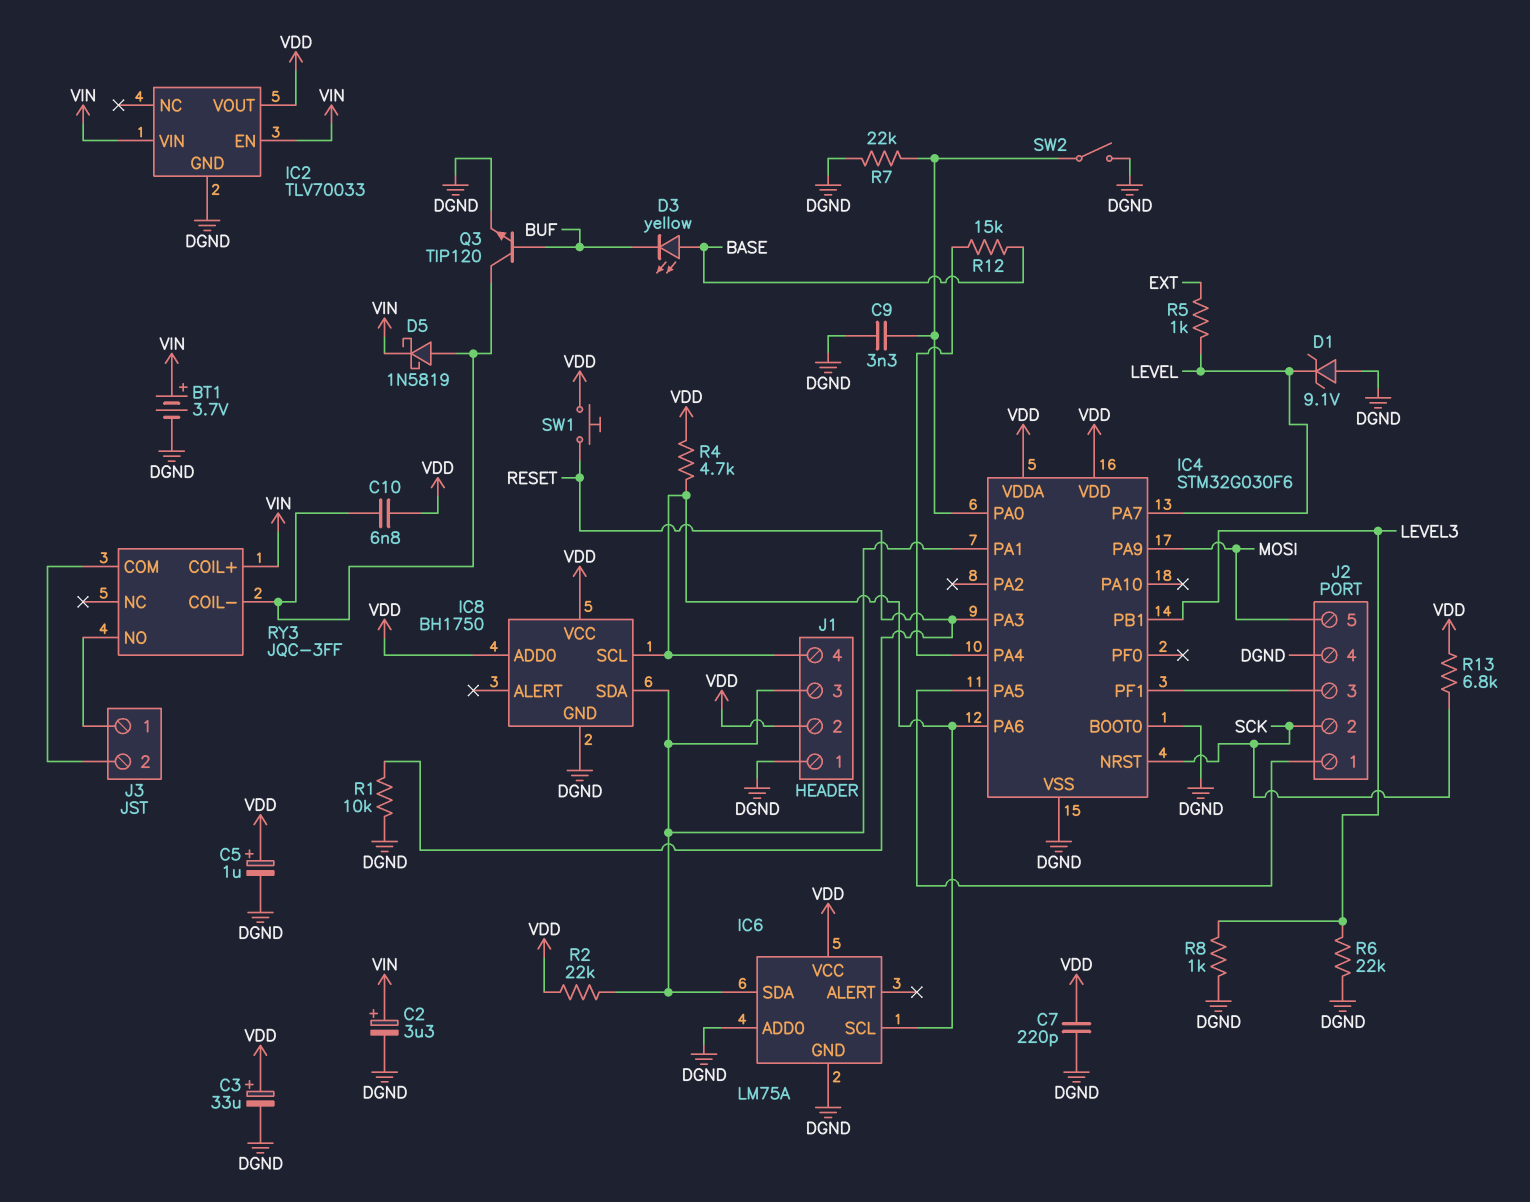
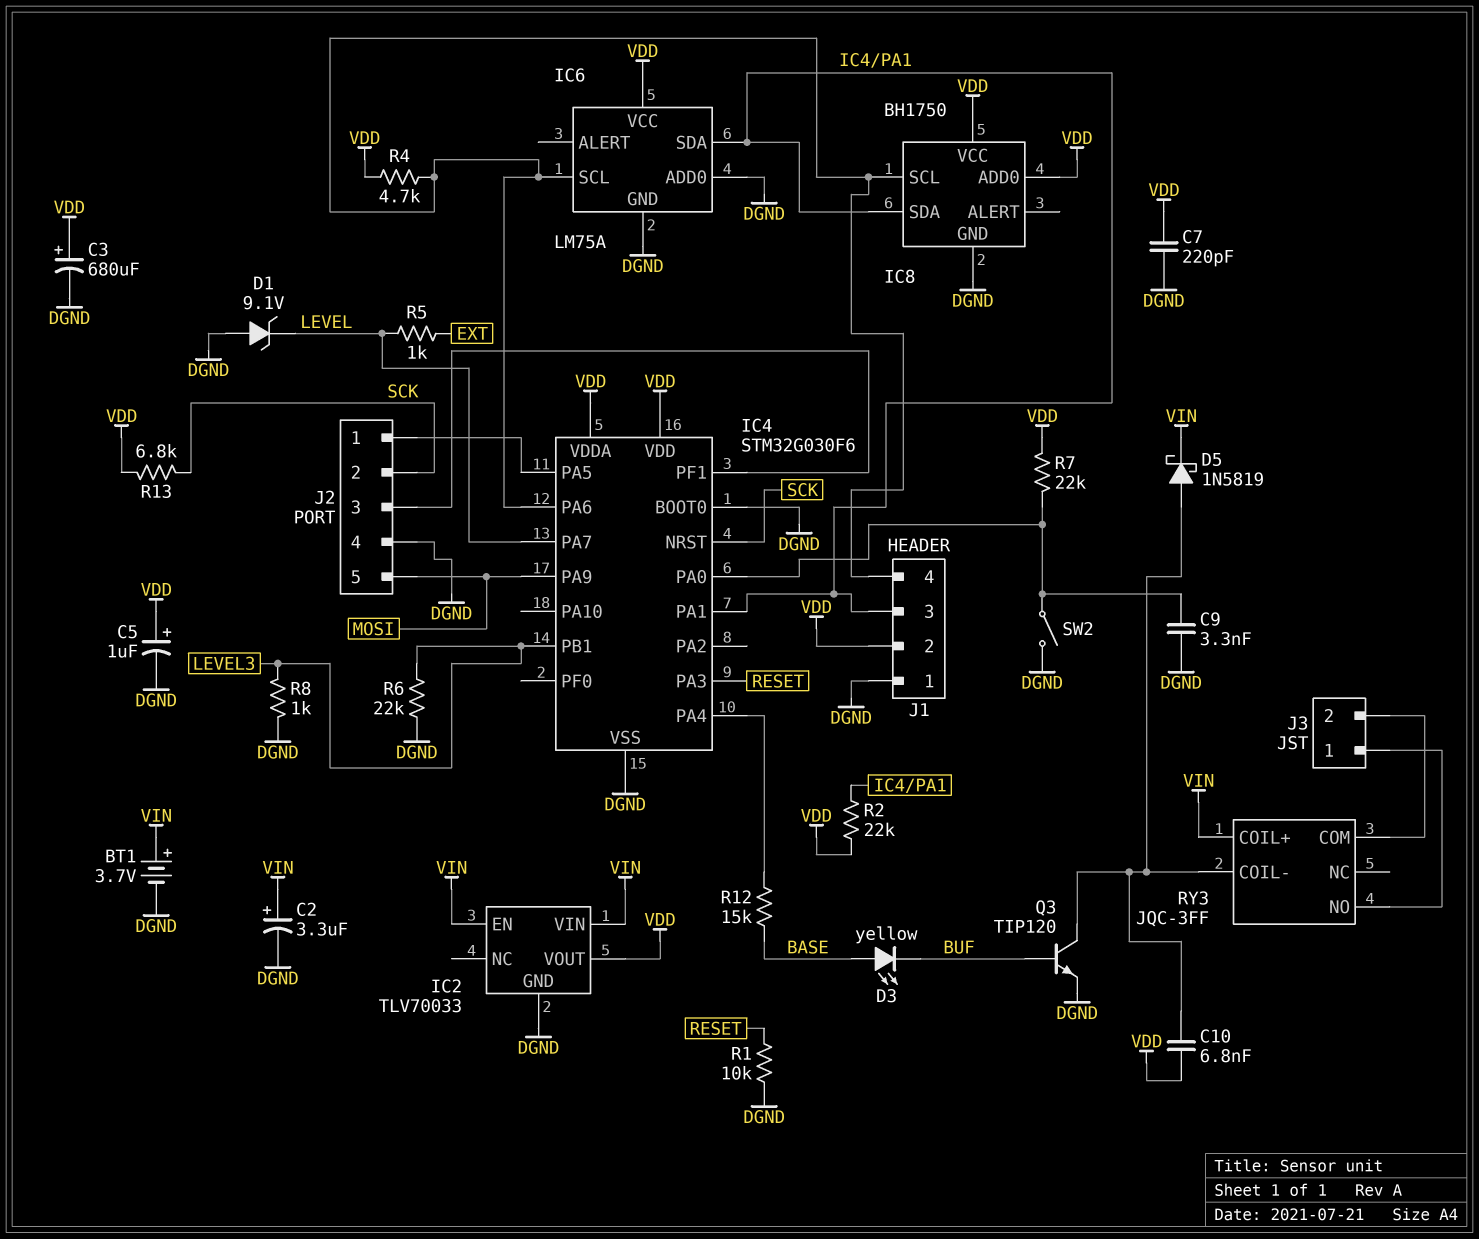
C3: 33uF (plus VDD, minus DGND) -> 680uF (plus VDD, minus DGND)
R7: 22k (DGND, IC4/PA0) -> 22k (IC4/PA0, VDD)
SW1: button (RESET, VDD) -> none

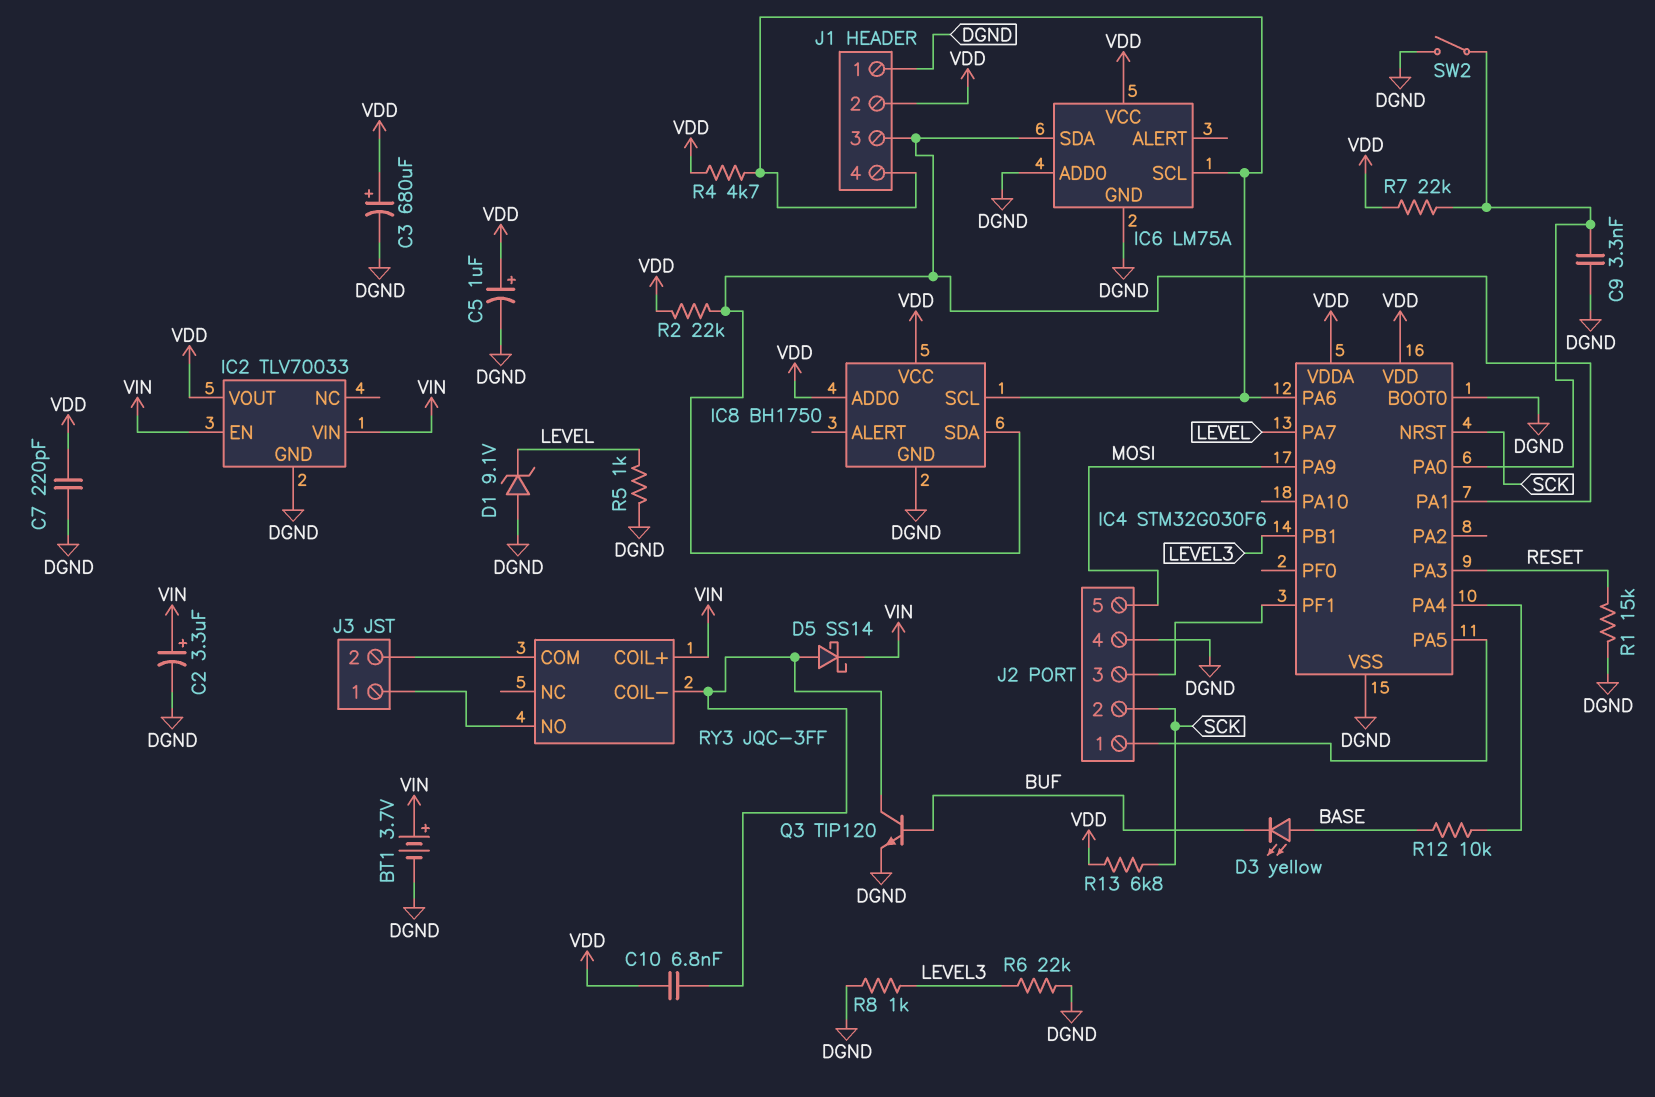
D5: schottky 1N5819 (A RY3/COIL-, K VIN) -> schottky SS14 (A RY3/COIL-, K VIN)
R1: 10k (DGND, RESET) -> 15k (DGND, RESET)
R5: 1k (EXT, LEVEL) -> 1k (DGND, LEVEL)
R12: 15k (BASE, IC4/PA4) -> 10k (BASE, IC4/PA4)

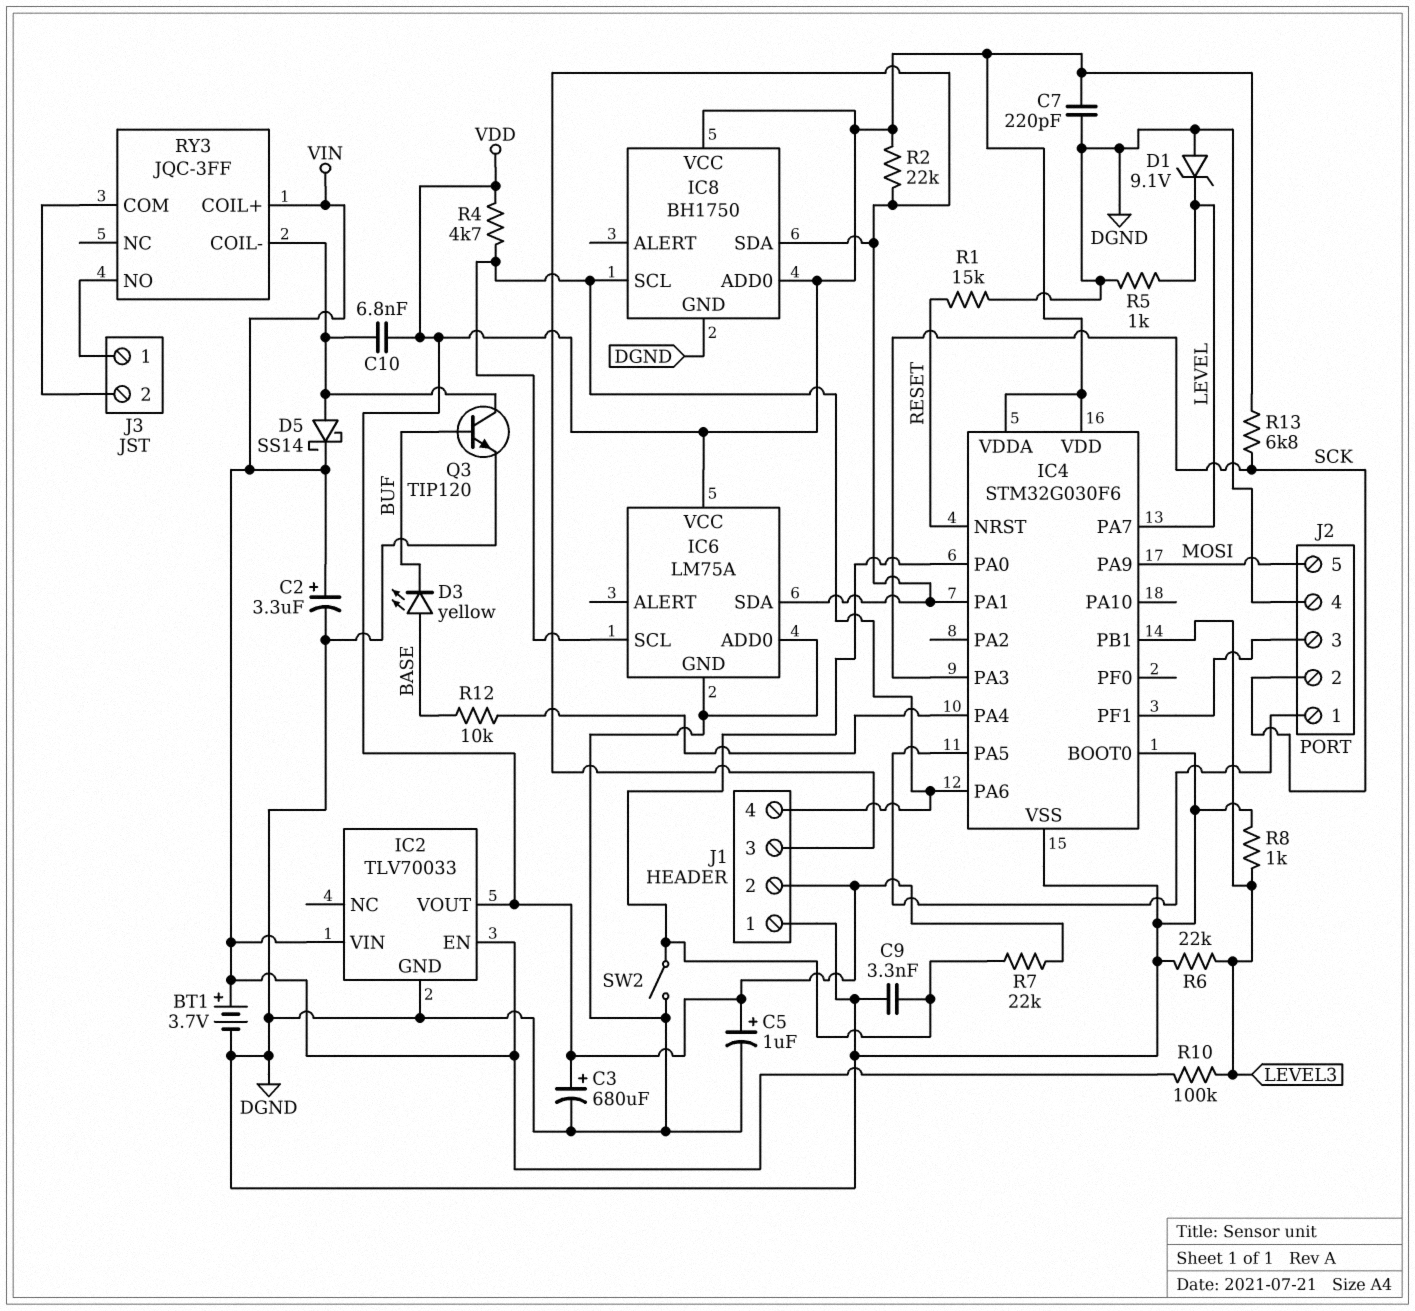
IC4 pin NRST: SCK -> RESET
IC4 pin PA3: RESET -> SCK
R10: none -> 100k (LEVEL3, VIN)

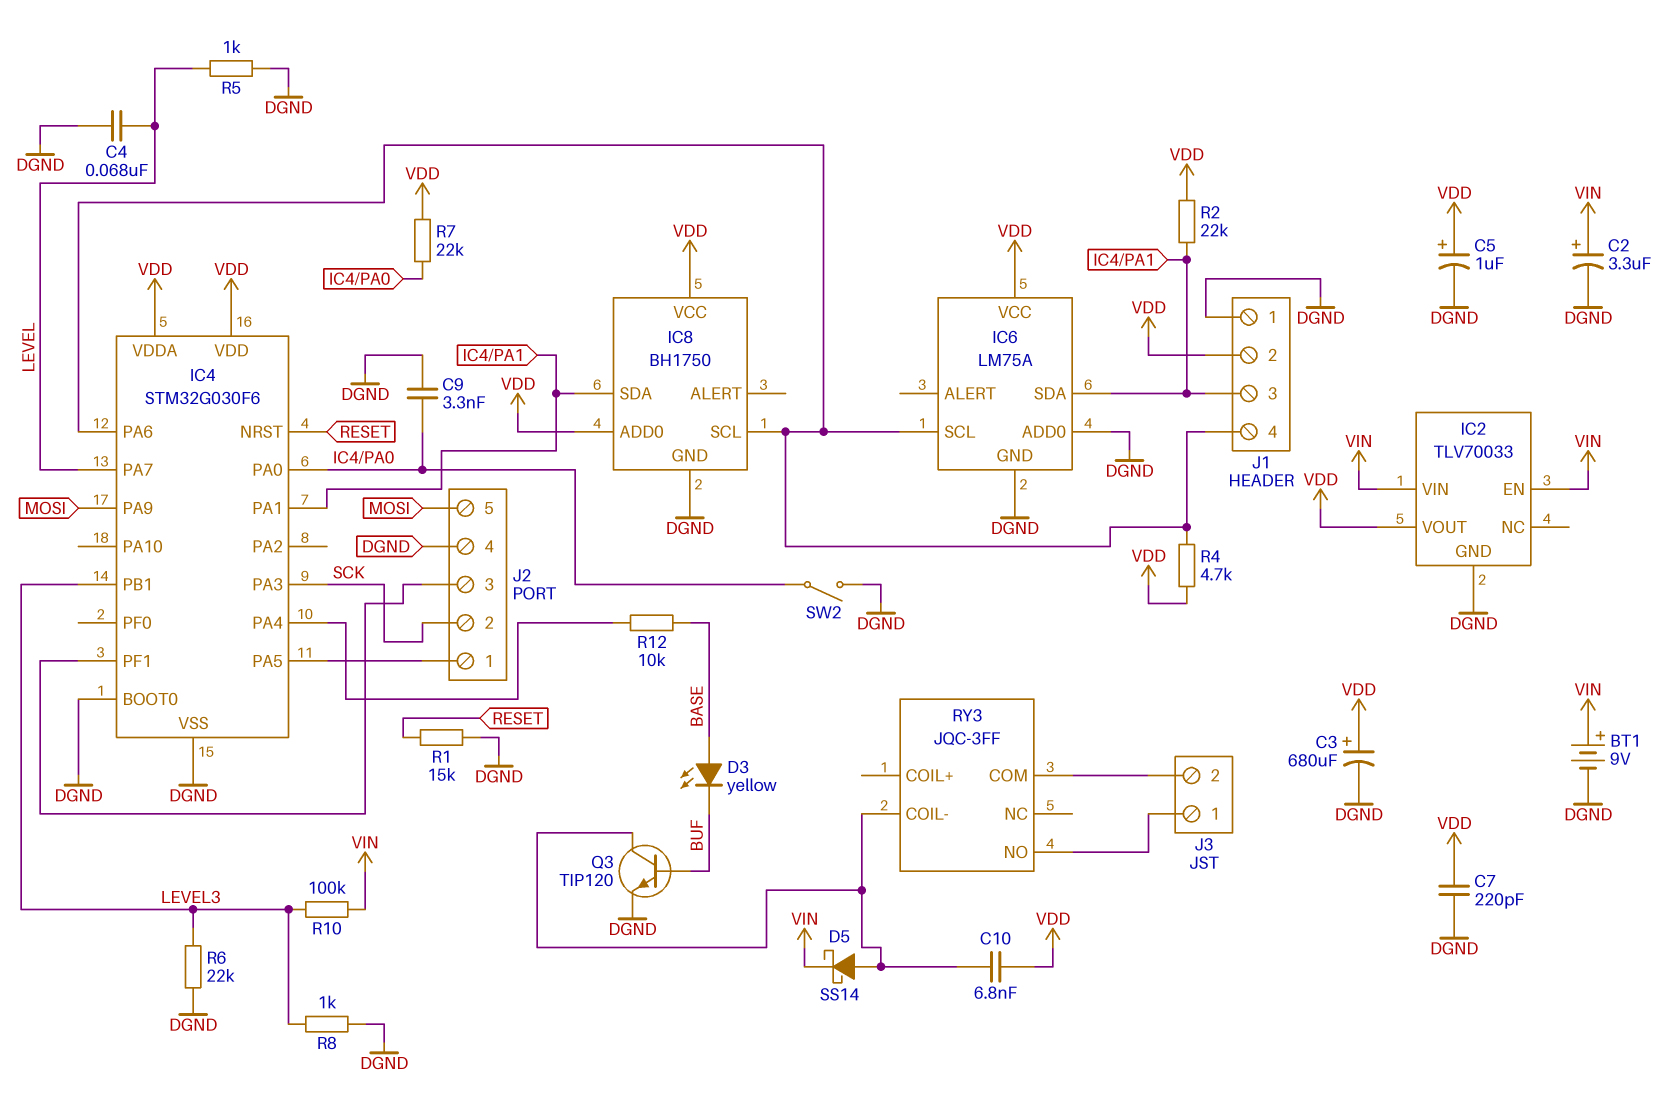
BT1: 3.7V (plus VIN, minus DGND) -> 9V (plus VIN, minus DGND)
C4: none -> 68nF (DGND, LEVEL)
D1: zener 9.1V (A DGND, K LEVEL) -> none
R13: 6.8k (SCK, VDD) -> none
RY3 pin COIL+: VIN -> none

